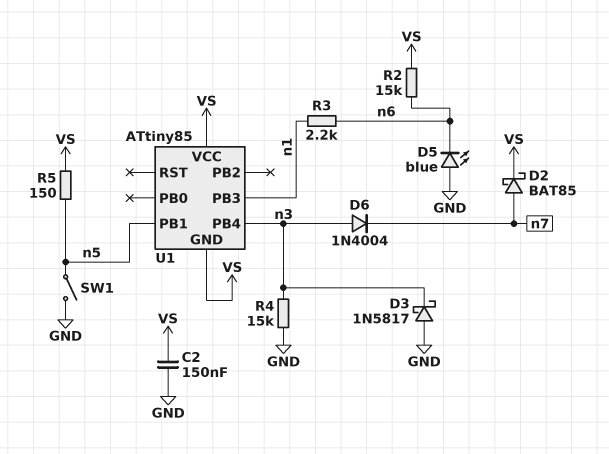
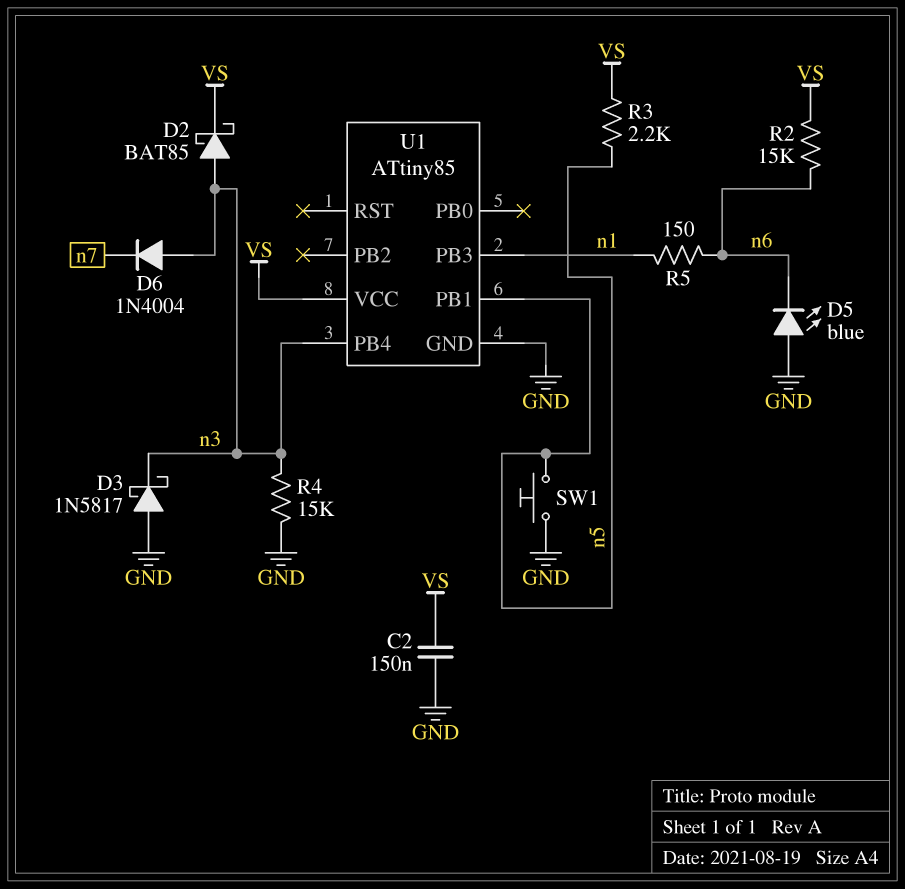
D2: schottky BAT85 (A n7, K VS) -> schottky BAT85 (A n3, K VS)
R3: 2.2k (n1, n6) -> 2.2k (VS, n5)
R5: 150 (VS, n5) -> 150 (n1, n6)
SW1: switch (GND, n5) -> button (GND, n5)
U1 pin GND: VS -> GND

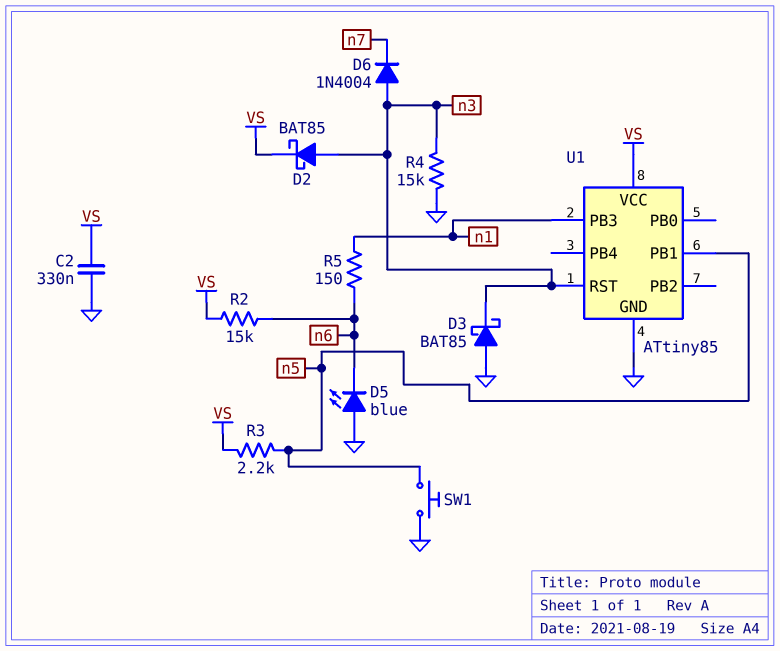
C2: 150nF (GND, VS) -> 330nF (GND, VS)
D3: schottky 1N5817 (A GND, K n3) -> schottky BAT85 (A GND, K n3)
U1 pin PB4: n3 -> none
U1 pin RST: none -> n3

